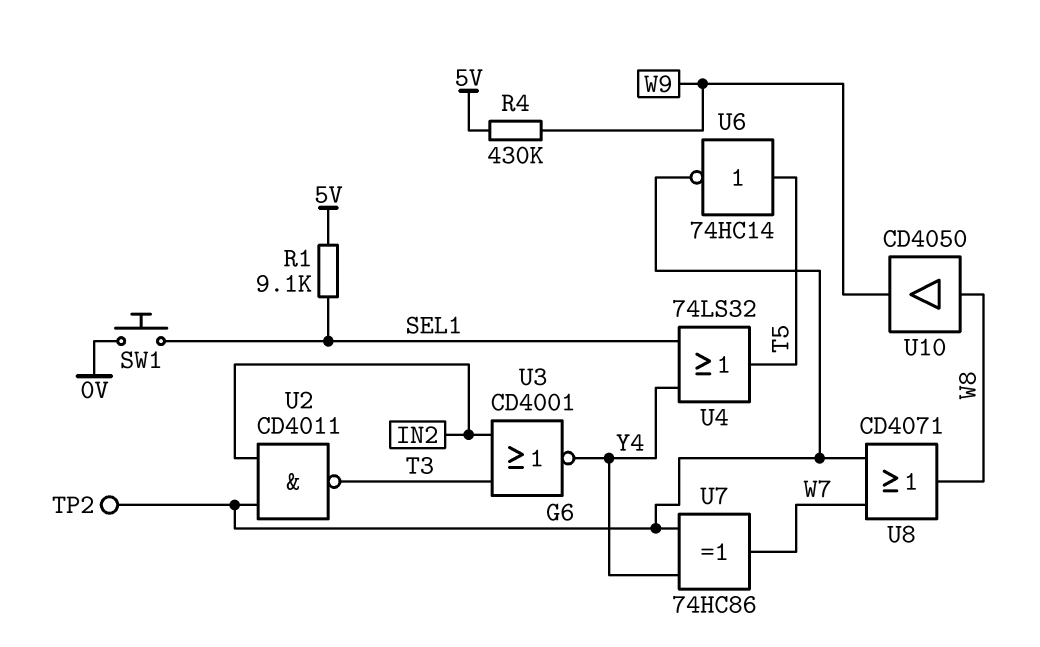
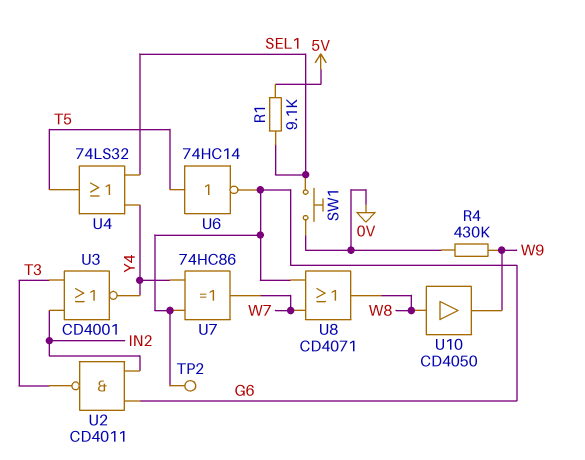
R4: 430k (5V, W9) -> 430k (0V, W9)

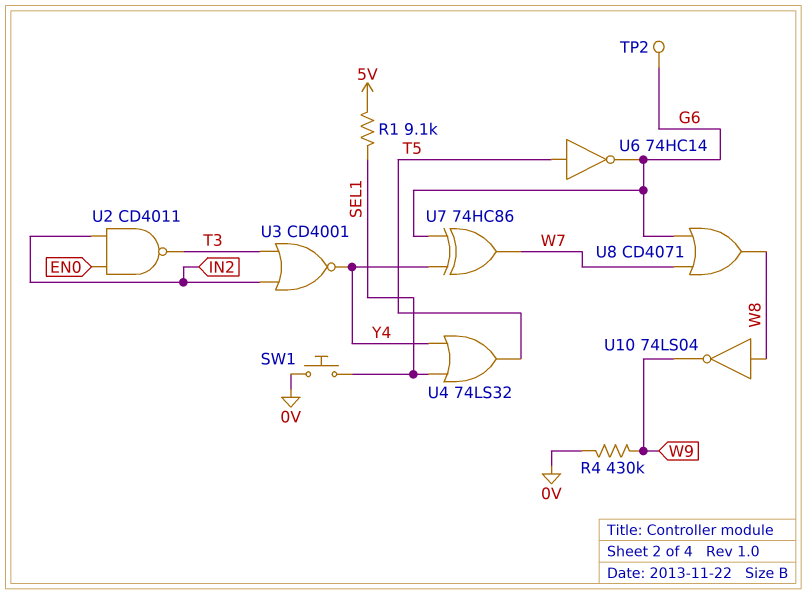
U2: NAND CD4011 (in G6, in IN2, out T3) -> NAND CD4011 (in EN0, in IN2, out T3)
U10: buffer CD4050 (in W8, out W9) -> NOT 74LS04 (in W8, out W9)

